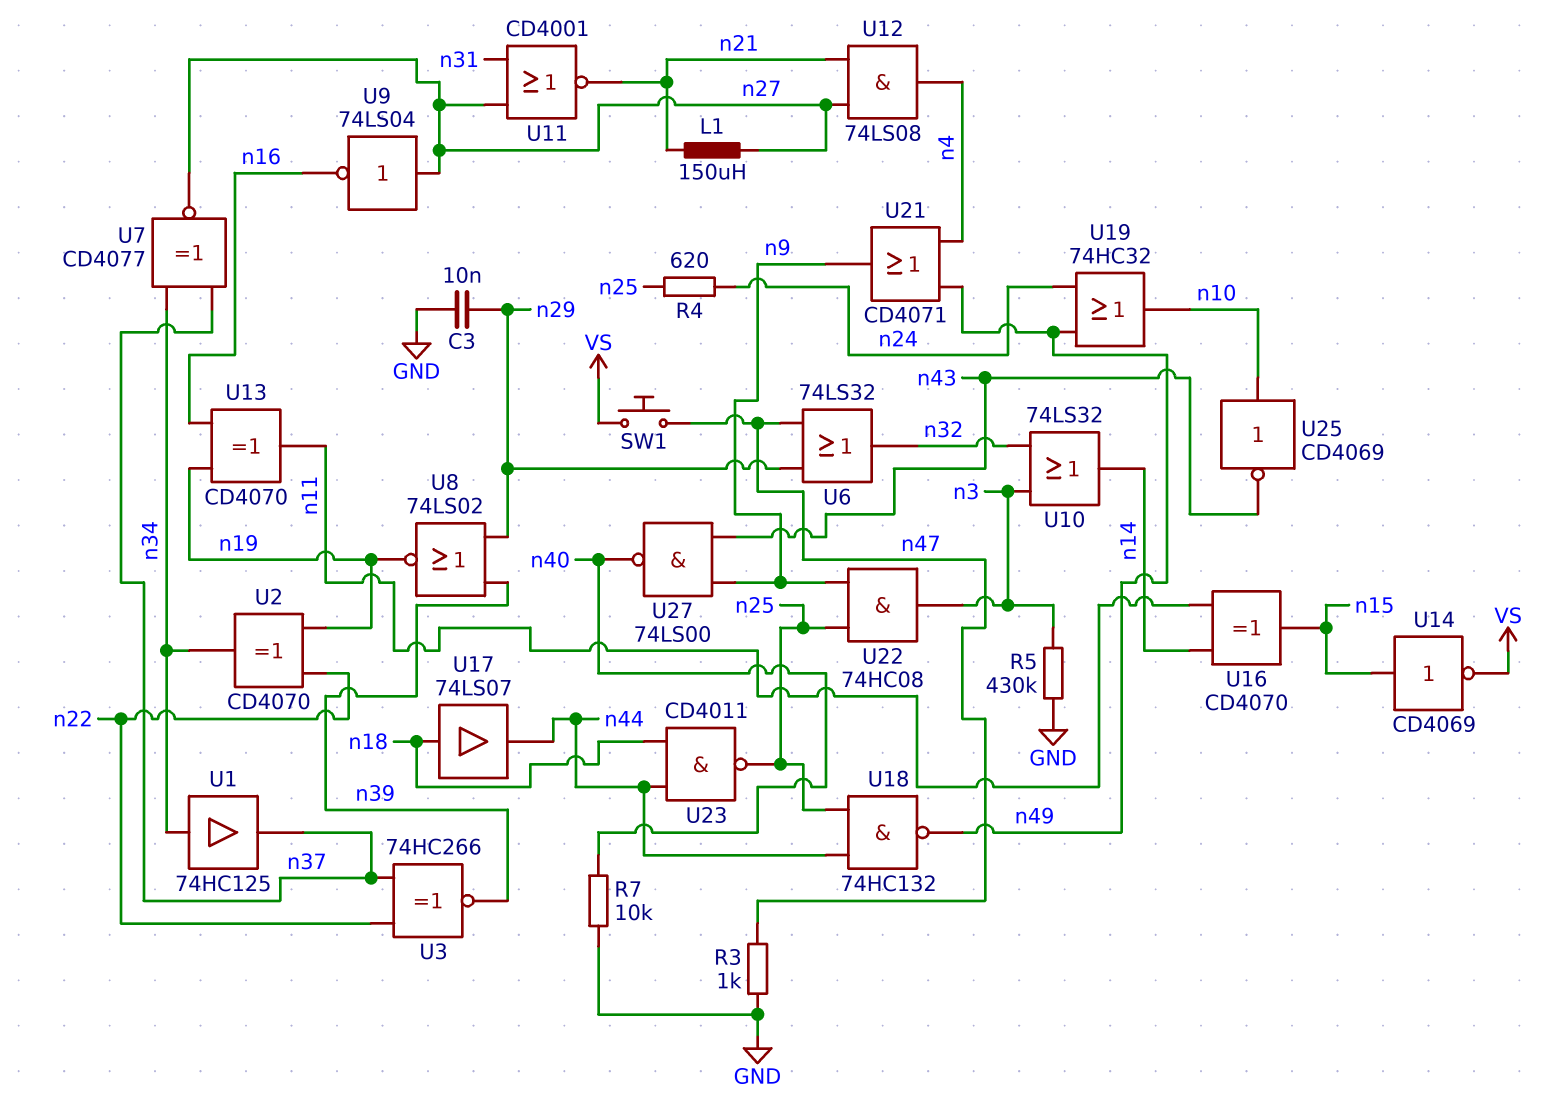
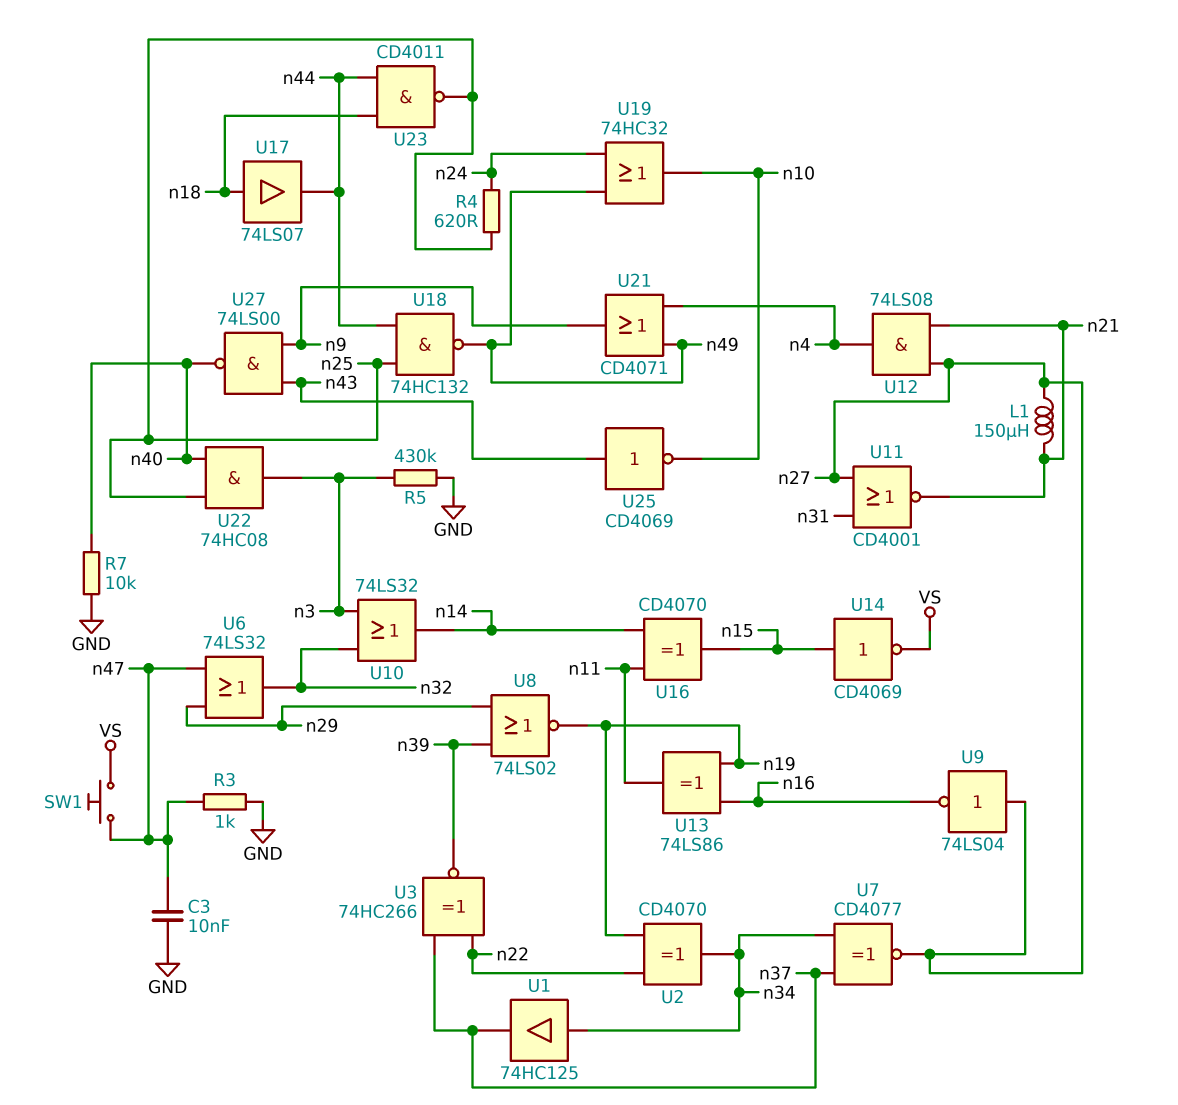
C3: 10nF (GND, n29) -> 10nF (GND, n47)
U13: XOR CD4070 (in n16, in n19, out n11) -> XOR 74LS86 (in n16, in n19, out n11)
U22: AND 74HC08 (in n9, in n25, out n3) -> AND 74HC08 (in n25, in n40, out n3)
U25: NOT CD4069 (in n10, out n43) -> NOT CD4069 (in n43, out n10)

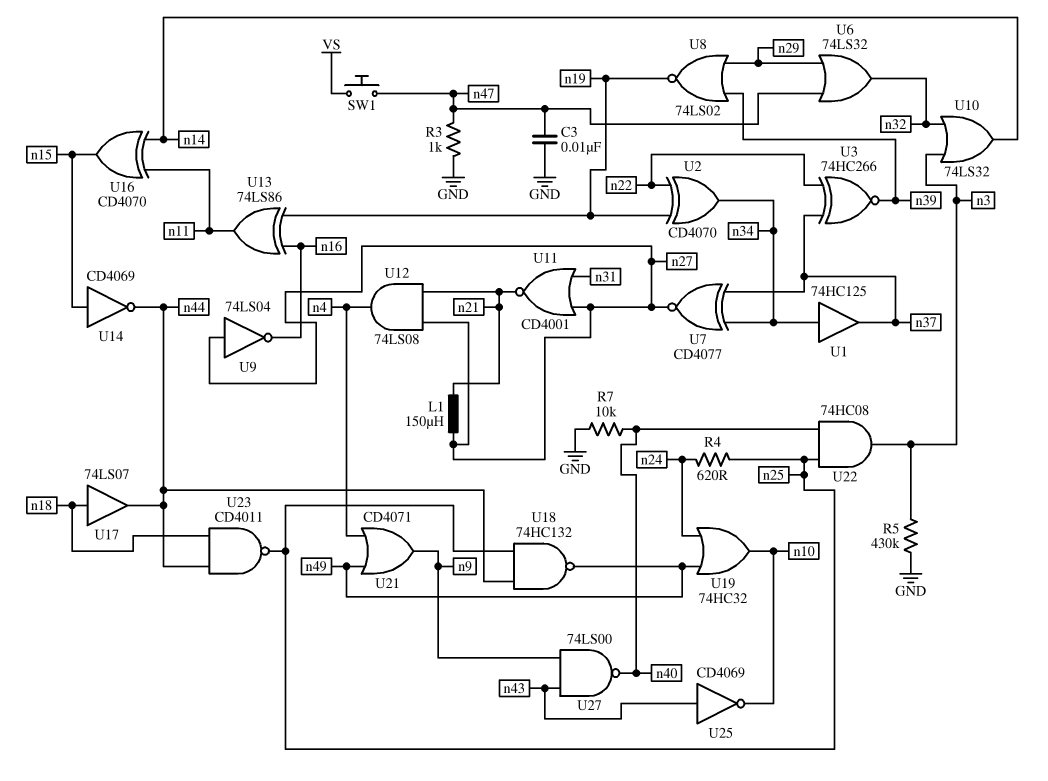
U14: NOT CD4069 (in n15, out VS) -> NOT CD4069 (in n15, out n44)

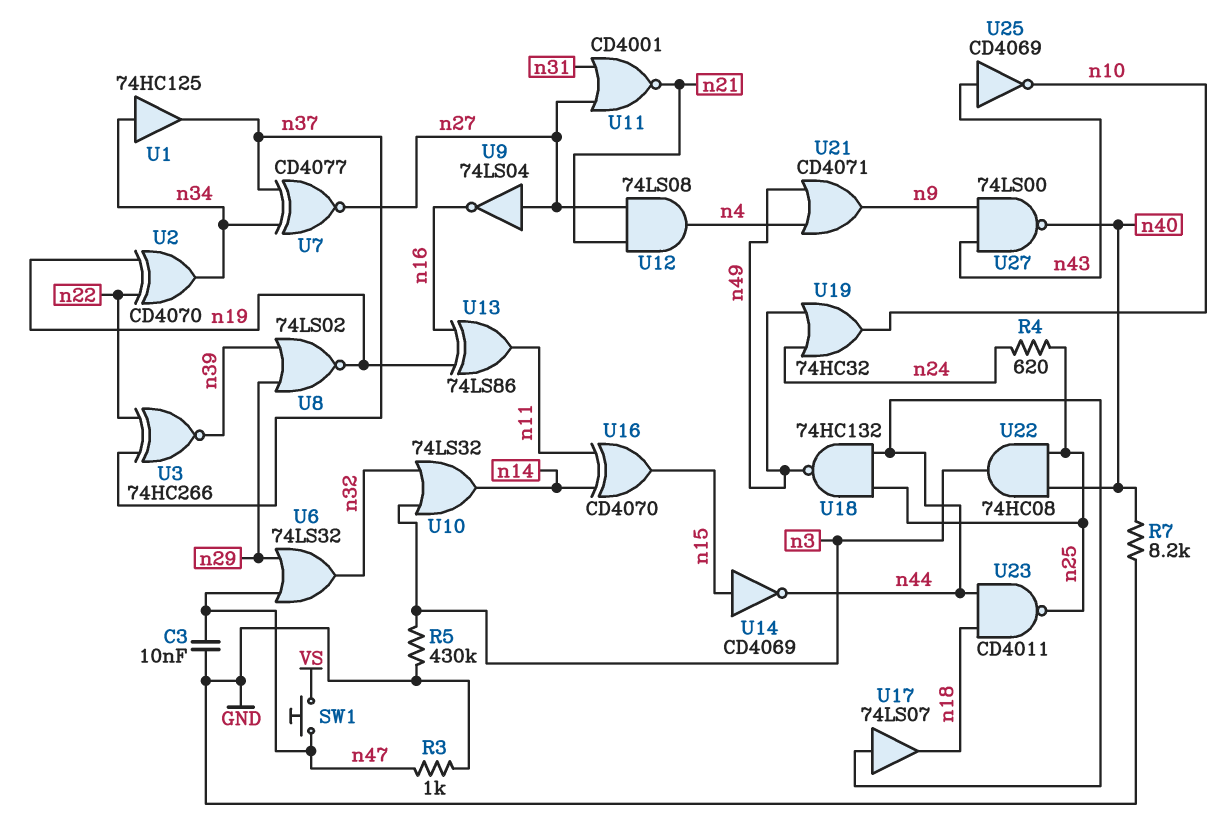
L1: 150uH (n21, n27) -> none
R7: 10k (GND, n40) -> 8.2k (GND, n40)
U17: buffer 74LS07 (in n18, out n44) -> buffer 74LS07 (in n44, out n18)

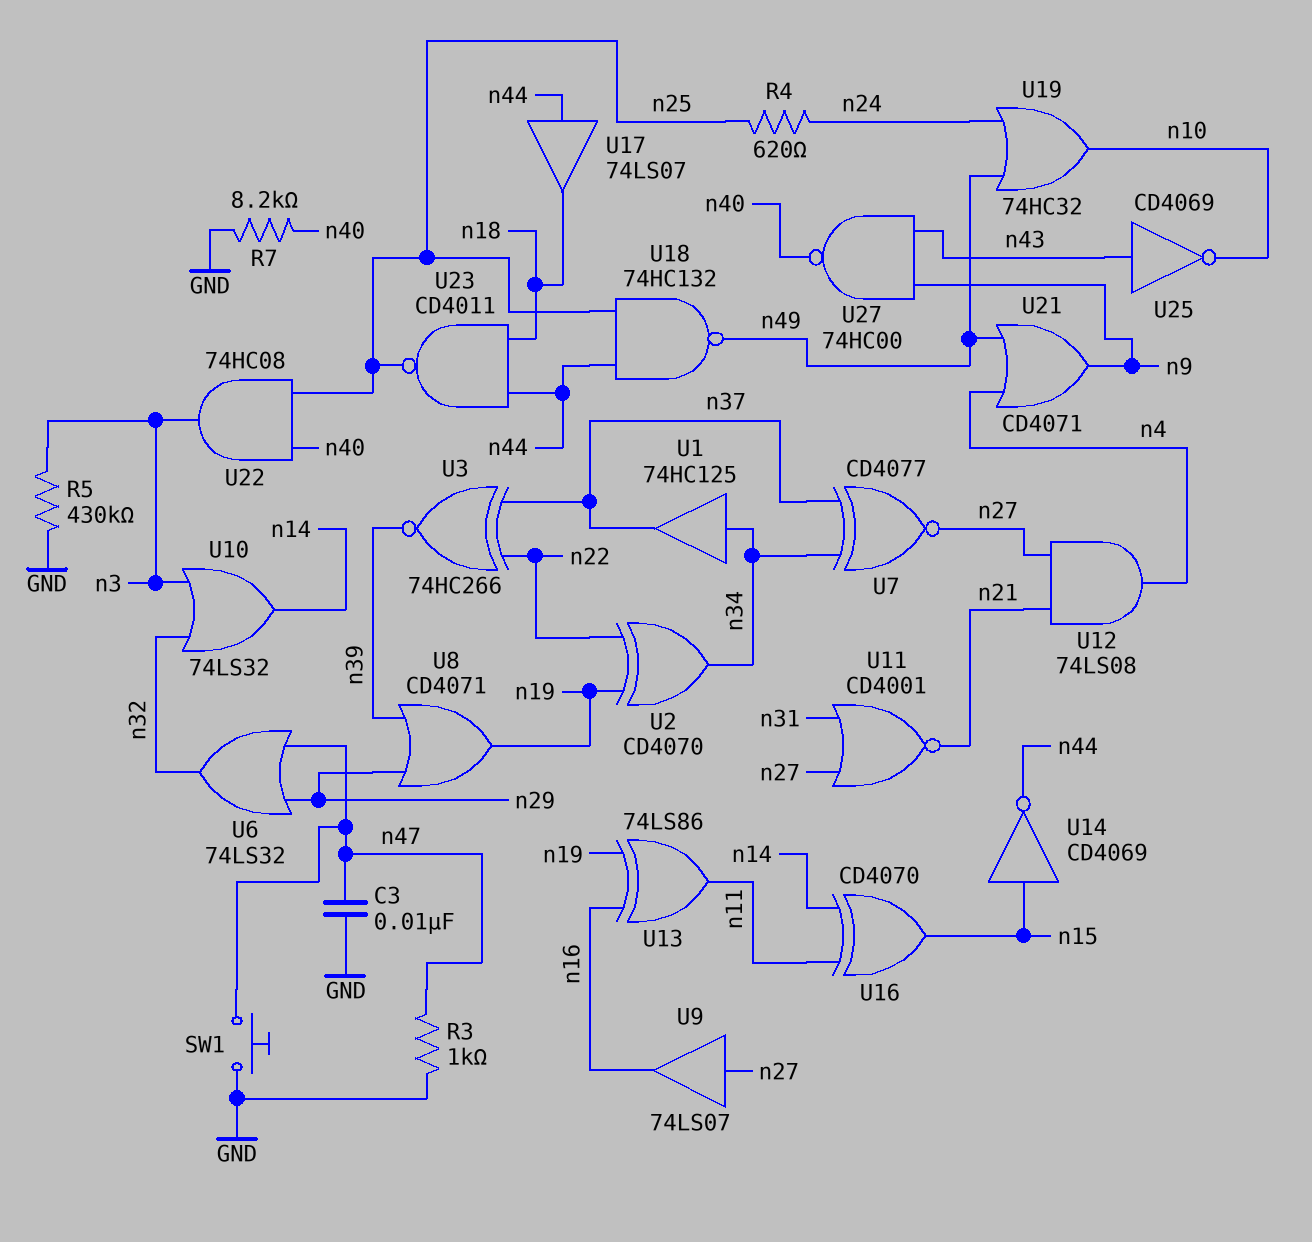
SW1: button (VS, n47) -> button (GND, n47)
U8: NOR 74LS02 (in n29, in n39, out n19) -> OR CD4071 (in n29, in n39, out n19)
U9: NOT 74LS04 (in n27, out n16) -> buffer 74LS07 (in n27, out n16)
U27: NAND 74LS00 (in n9, in n43, out n40) -> NAND 74HC00 (in n9, in n43, out n40)

